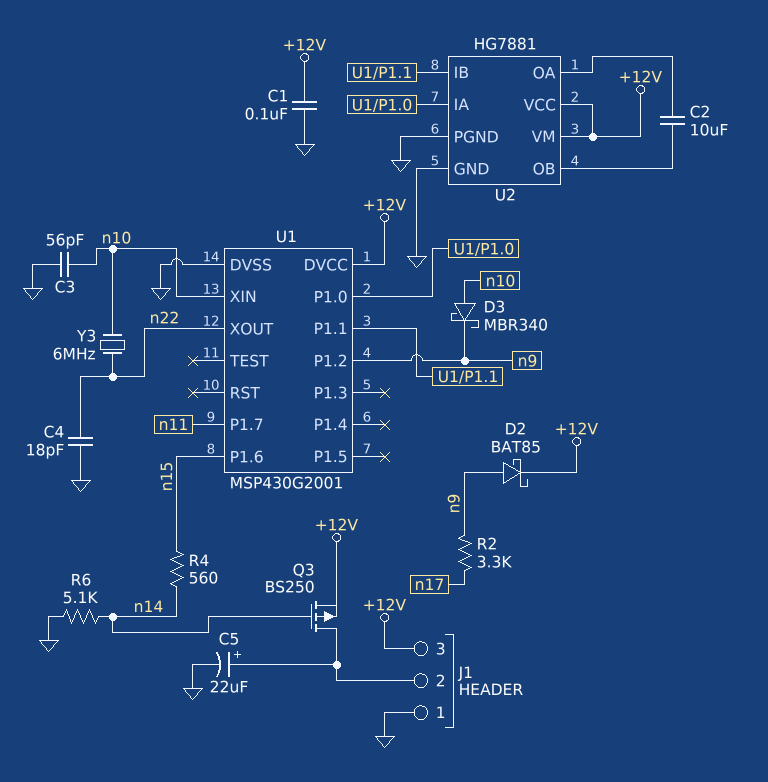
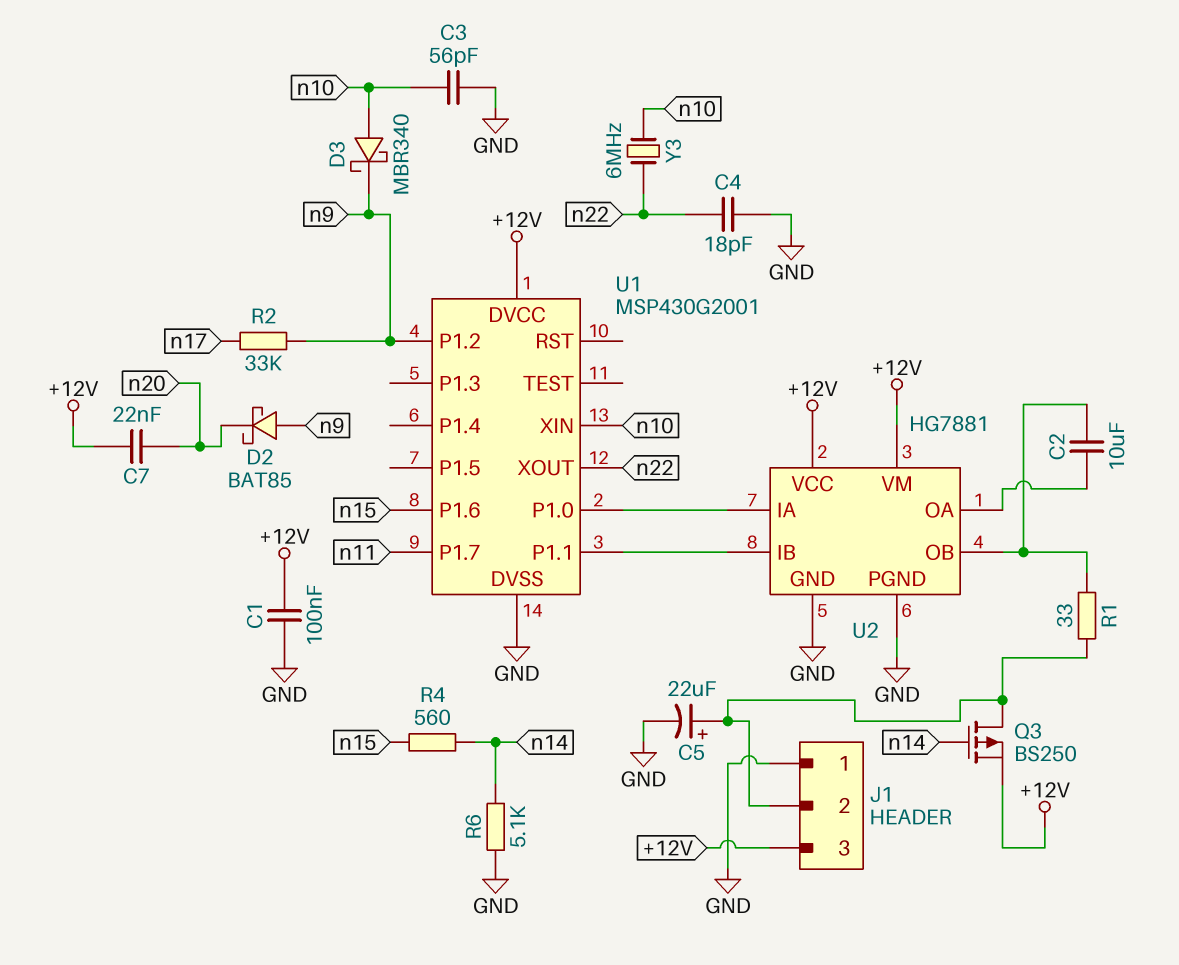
C7: none -> 22nF (+12V, n20)
D2: schottky BAT85 (A n9, K +12V) -> schottky BAT85 (A n9, K n20)
R1: none -> 33 (J1/2, U2/OB)
R2: 3.3k (n9, n17) -> 33k (n9, n17)

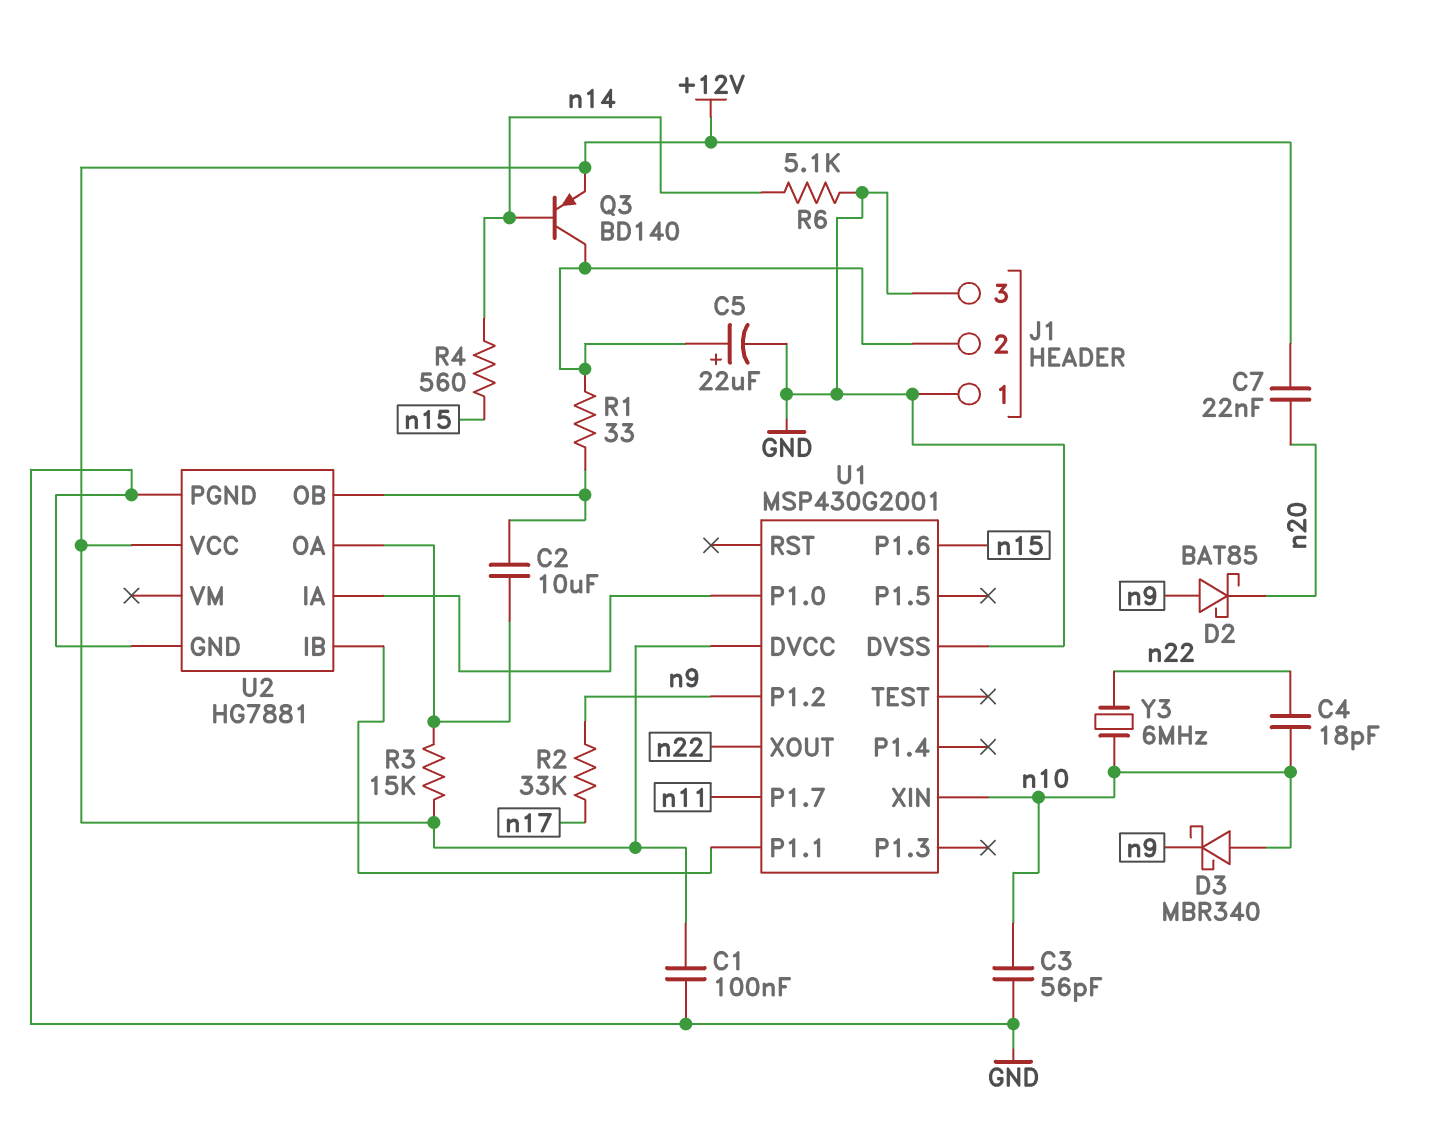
C4: 18pF (GND, n22) -> 18pF (n10, n22)
J1 pin 3: +12V -> GND
Q3: PMOS BS250 (G n14, D J1/2, S +12V) -> PNP BD140 (B n14, C J1/2, E +12V)
R3: none -> 15k (+12V, U2/OA)
U2 pin VM: +12V -> none

